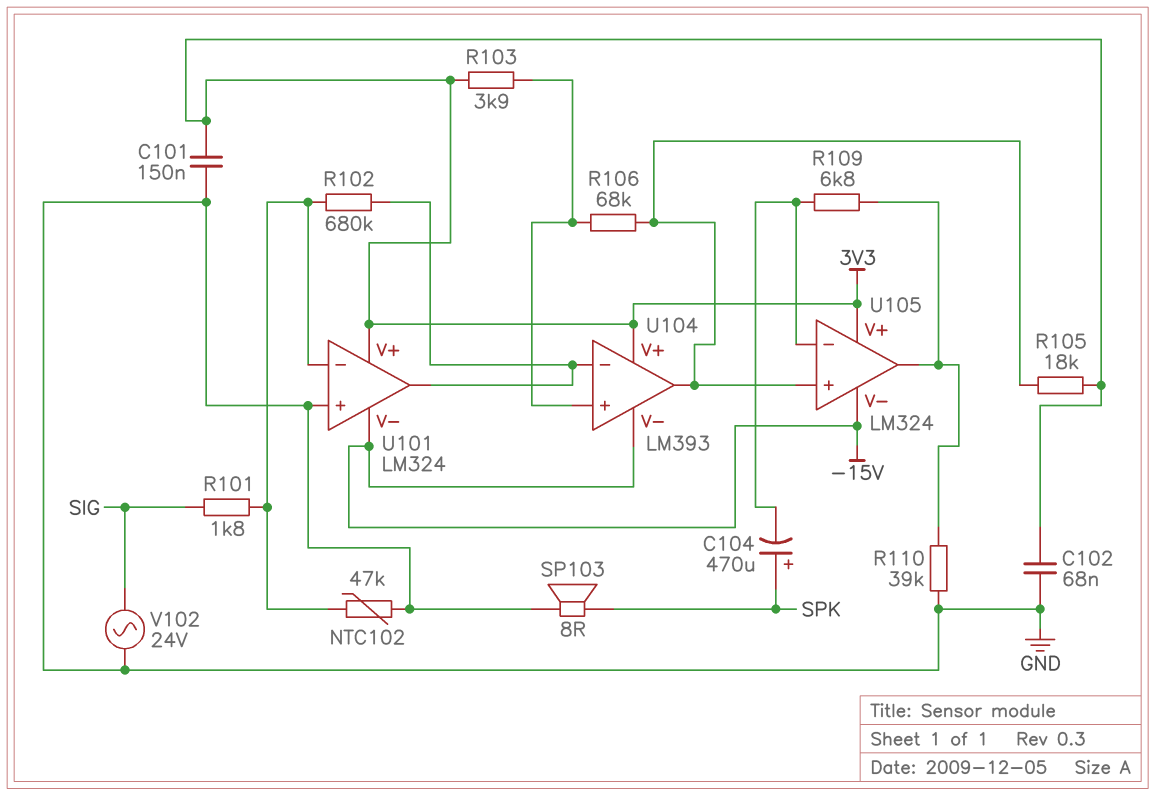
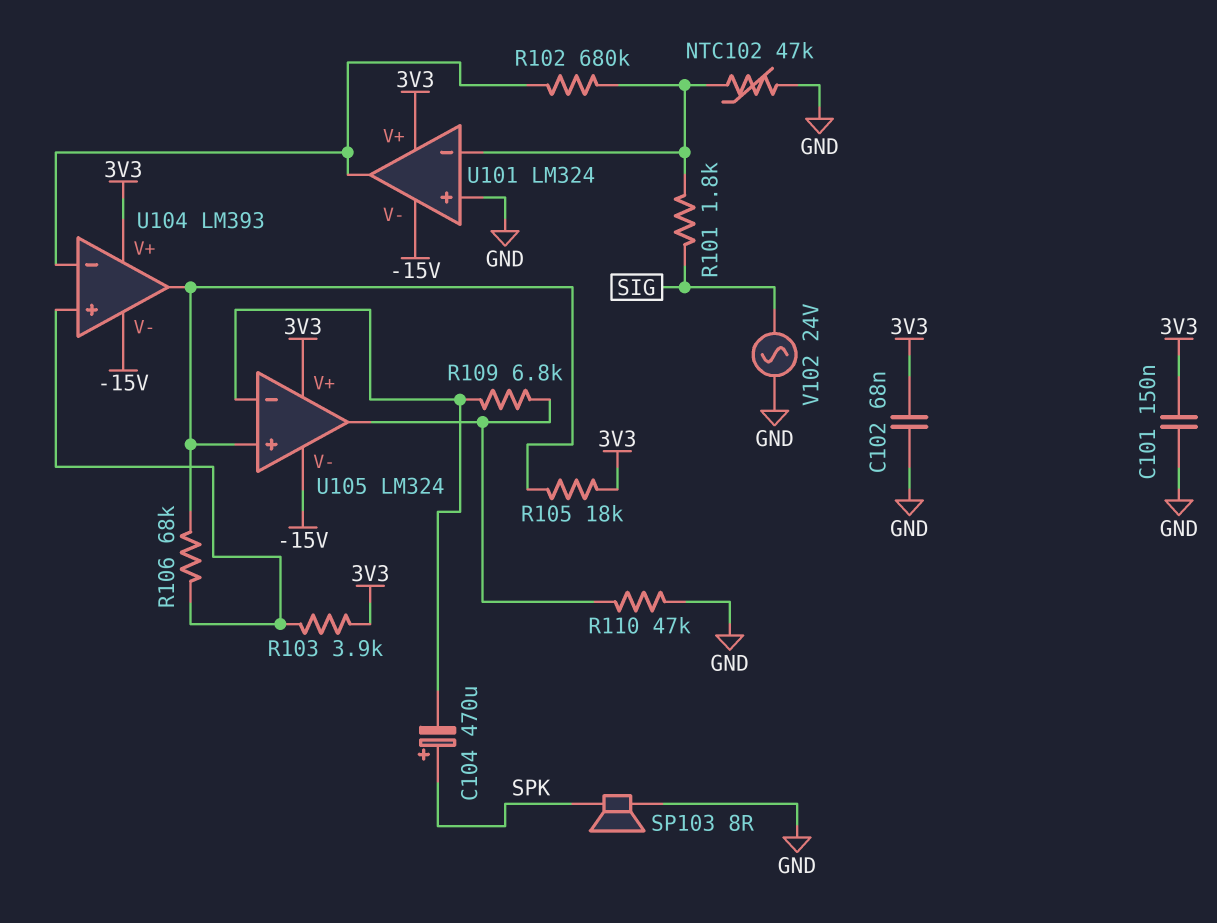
R110: 39k (GND, U105/out) -> 47k (GND, U105/out)

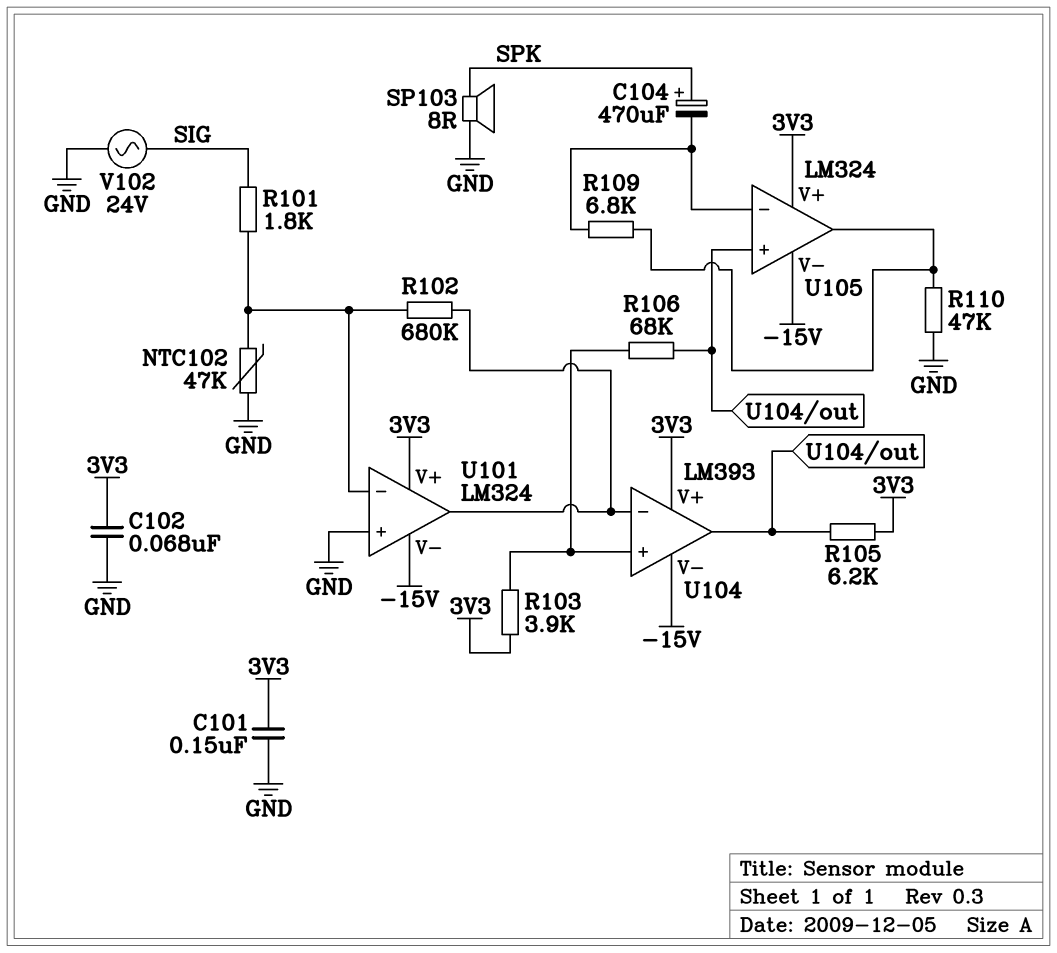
R105: 18k (3V3, U104/out) -> 6.2k (3V3, U104/out)

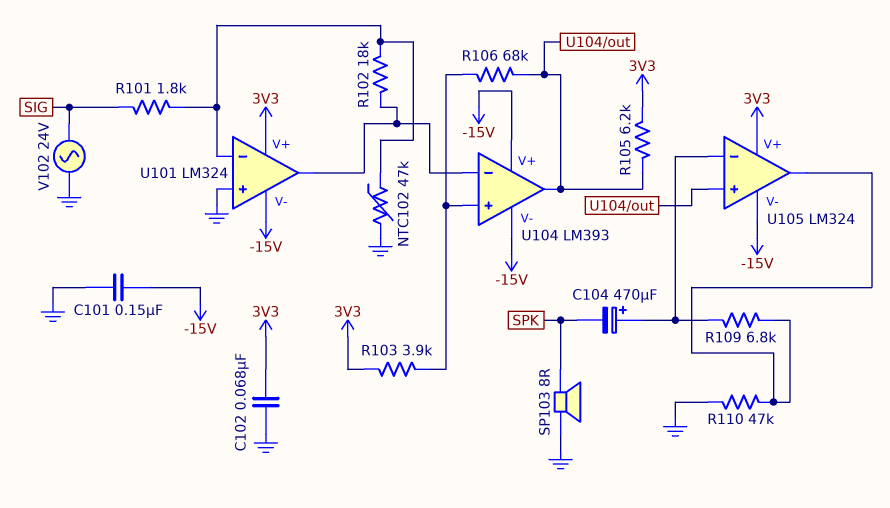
C101: 150nF (3V3, GND) -> 150nF (-15V, GND)
C104: 470uF (plus SPK, minus U105/in-) -> 470uF (plus U105/in-, minus SPK)
R102: 680k (U101/in-, U101/out) -> 18k (U101/in-, U101/out)
U104 pin V+: 3V3 -> -15V

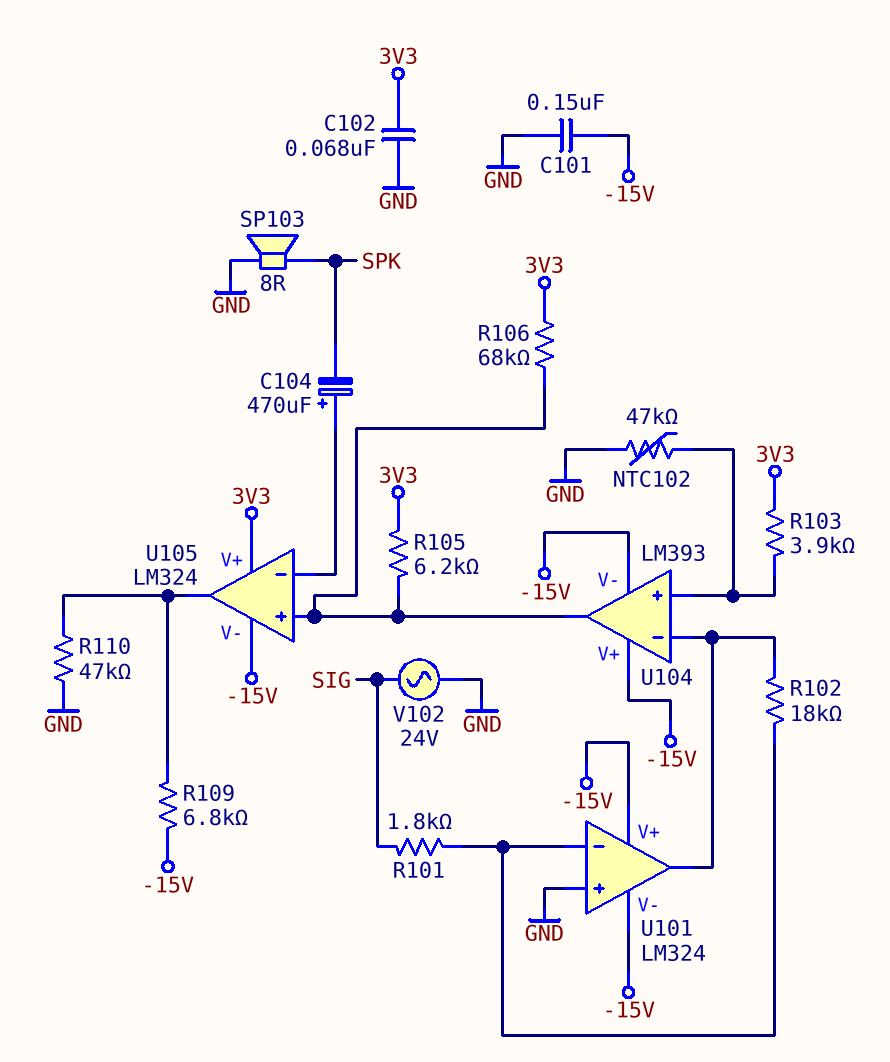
NTC102: 47k (GND, U101/in-) -> 47k (GND, U104/in+)
R106: 68k (U104/in+, U104/out) -> 68k (3V3, U104/out)
R109: 6.8k (U105/in-, U105/out) -> 6.8k (-15V, U105/out)
U101 pin V+: 3V3 -> -15V

